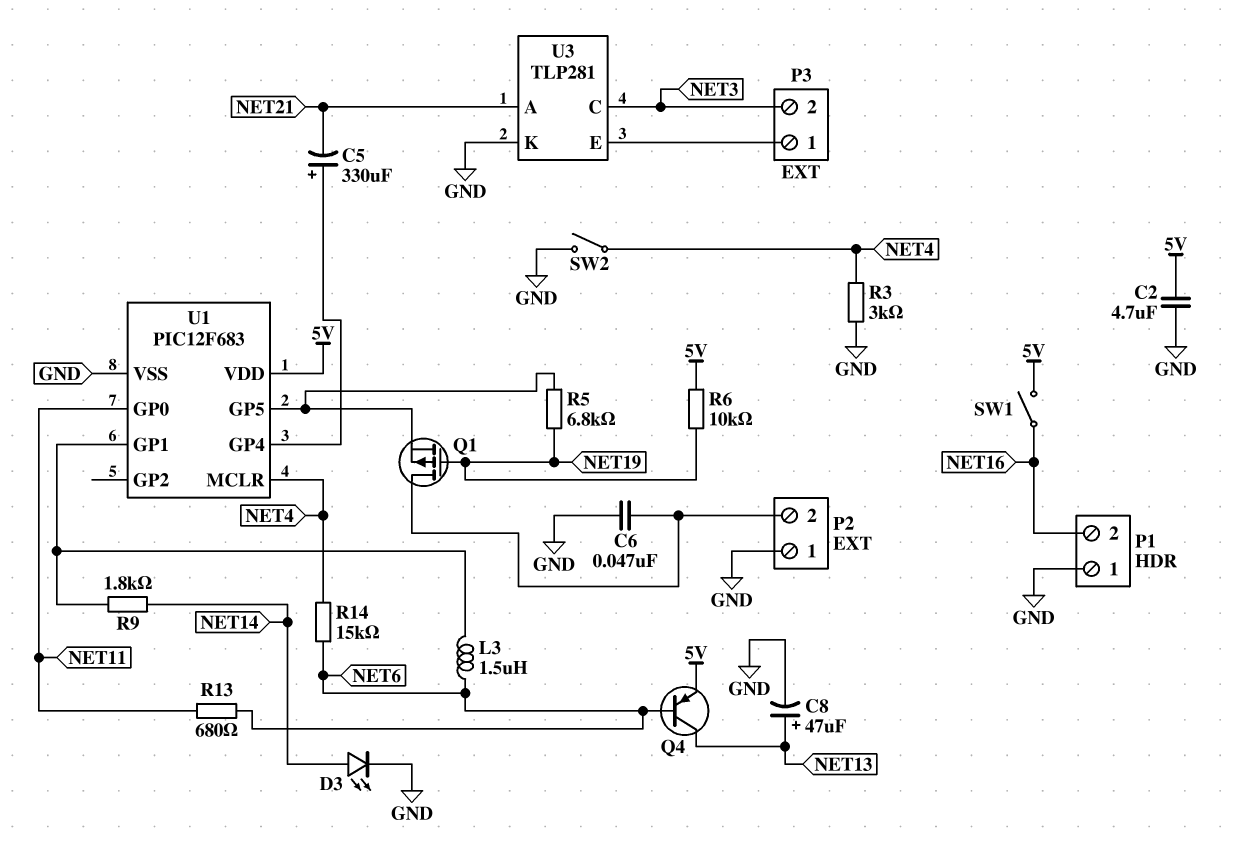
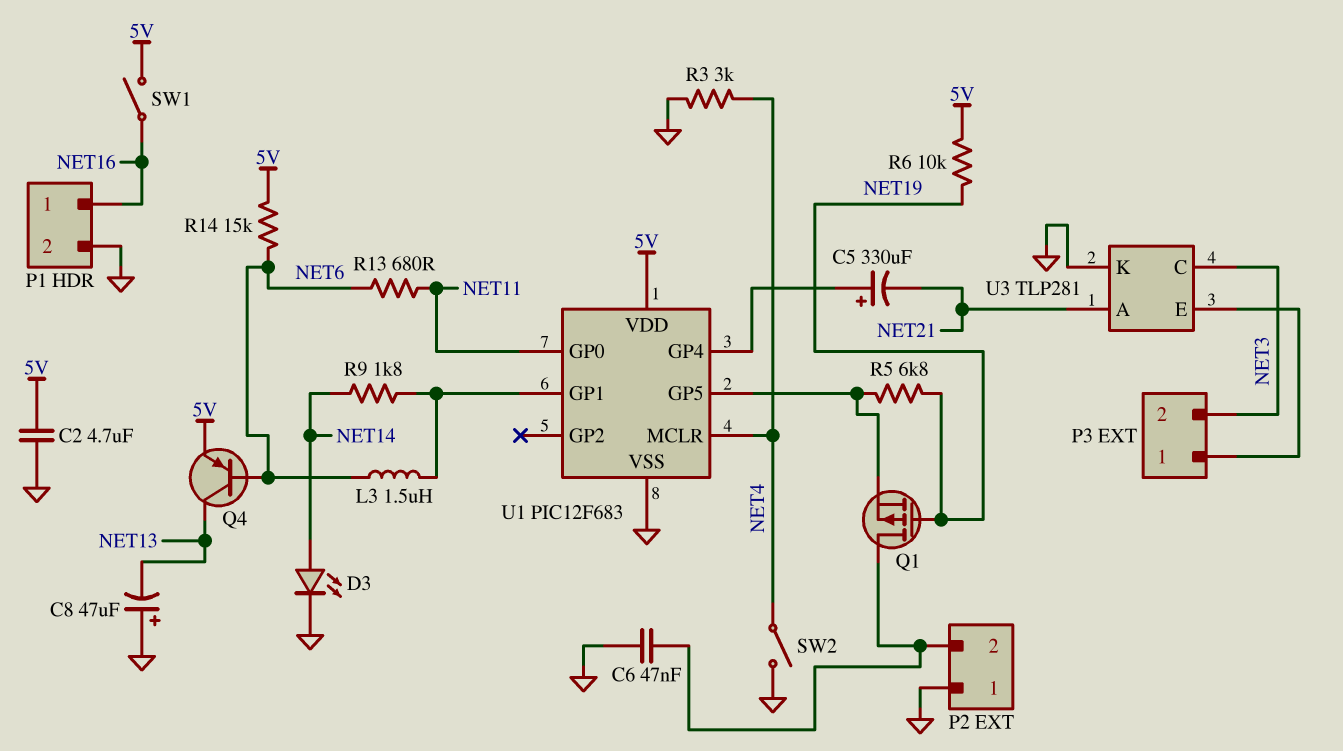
C8: 47uF (plus NET13, minus GND) -> 47uF (plus GND, minus NET13)
P1 pin 1: GND -> NET16
P1 pin 2: NET16 -> GND
R14: 15k (NET4, NET6) -> 15k (5V, NET6)

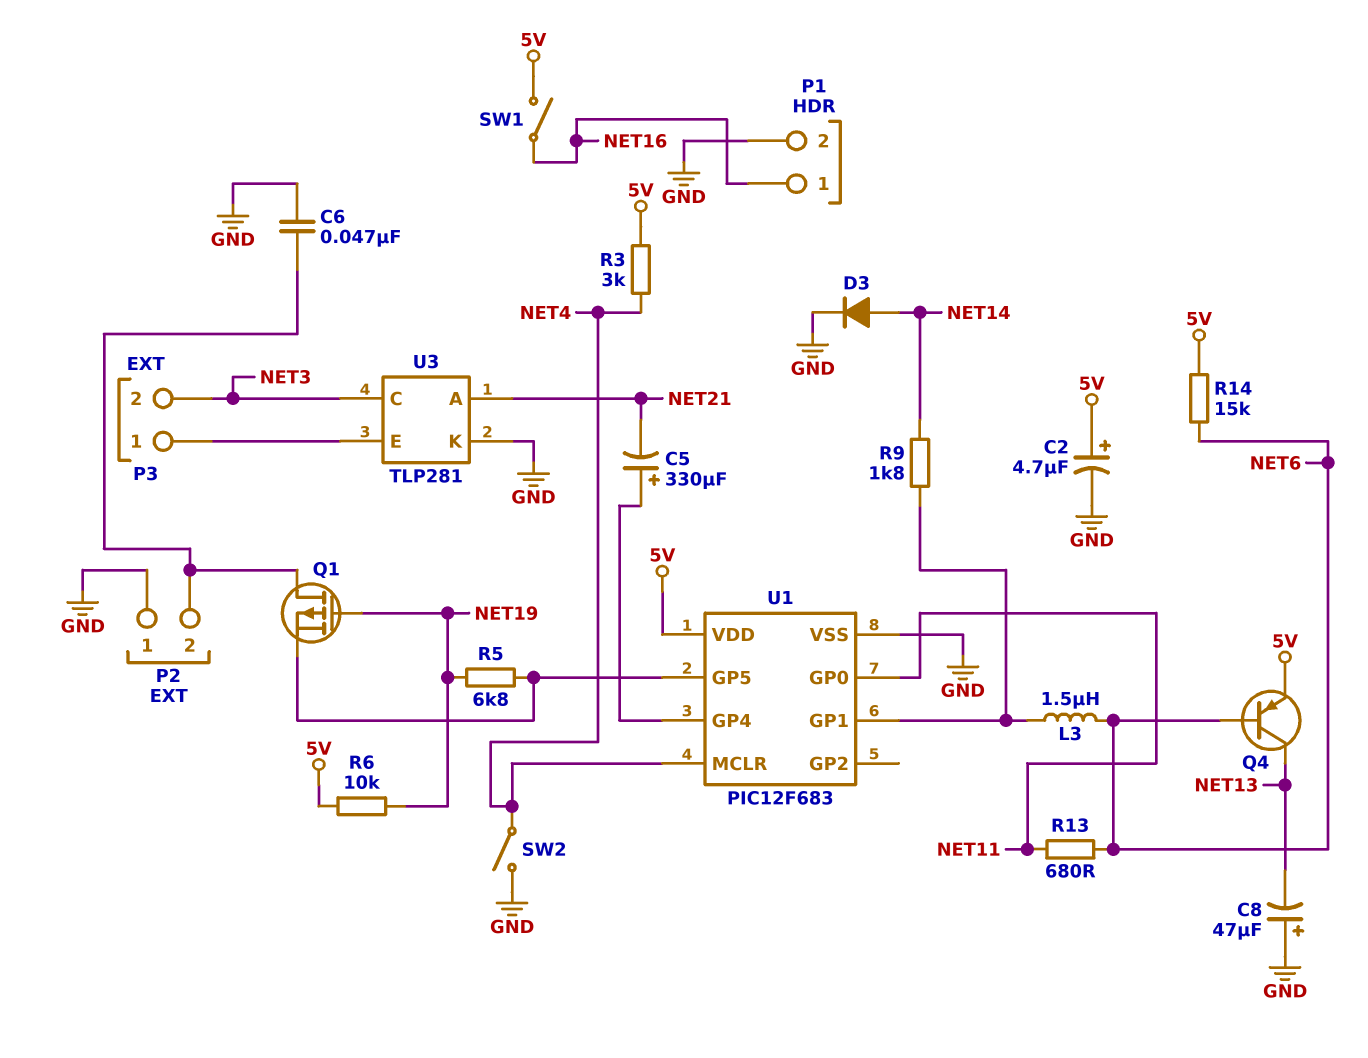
C2: 4.7uF (5V, GND) -> 4.7uF (plus 5V, minus GND)
D3: LED (A NET14, K GND) -> diode (A NET14, K GND)
R3: 3k (GND, NET4) -> 3k (5V, NET4)

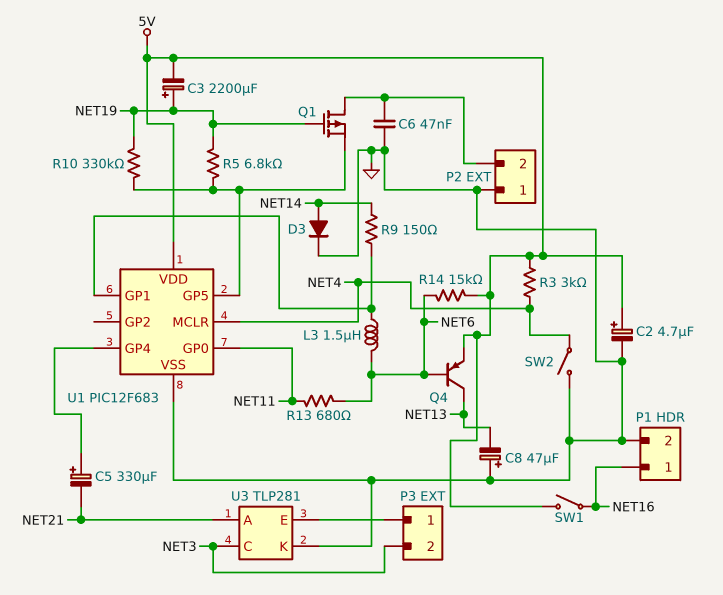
C3: none -> 2200uF (plus NET19, minus 5V)
R6: 10k (5V, NET19) -> none
R9: 1.8k (NET14, U1/GP1) -> 150 (NET14, U1/GP1)
R10: none -> 330k (NET19, U1/GP5)

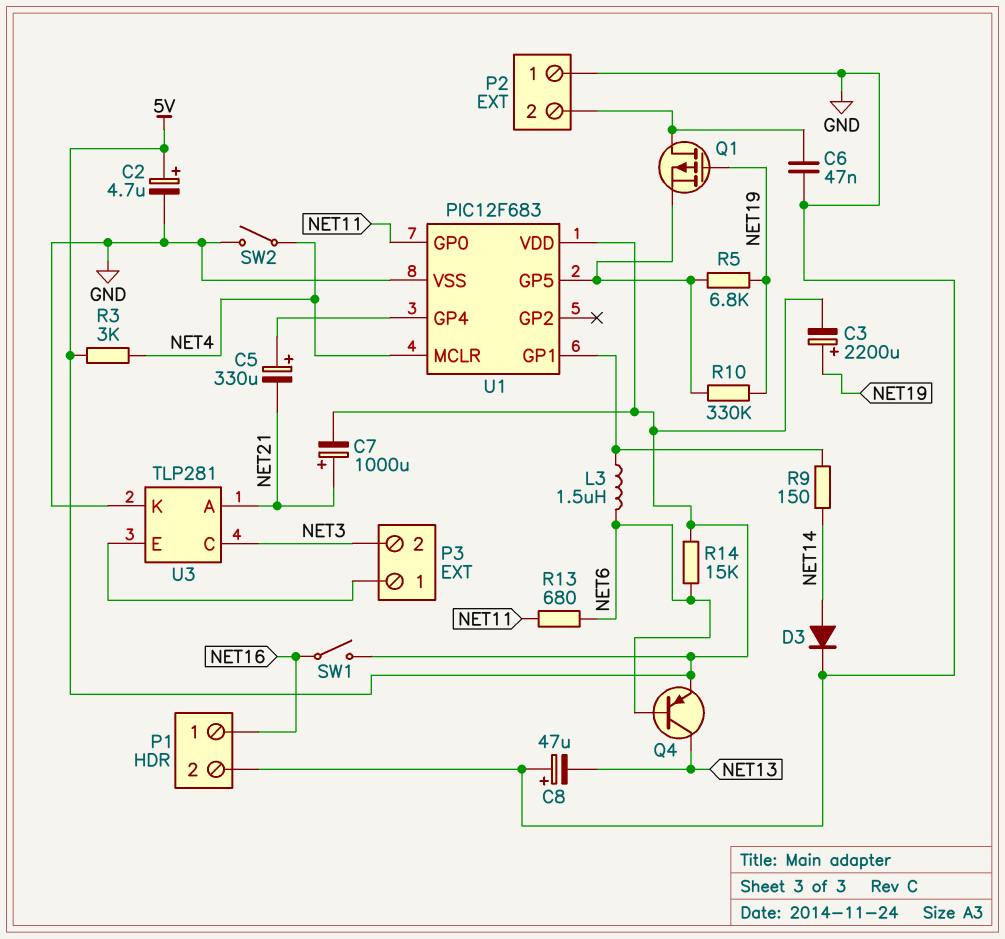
C7: none -> 1000uF (plus NET21, minus 5V)

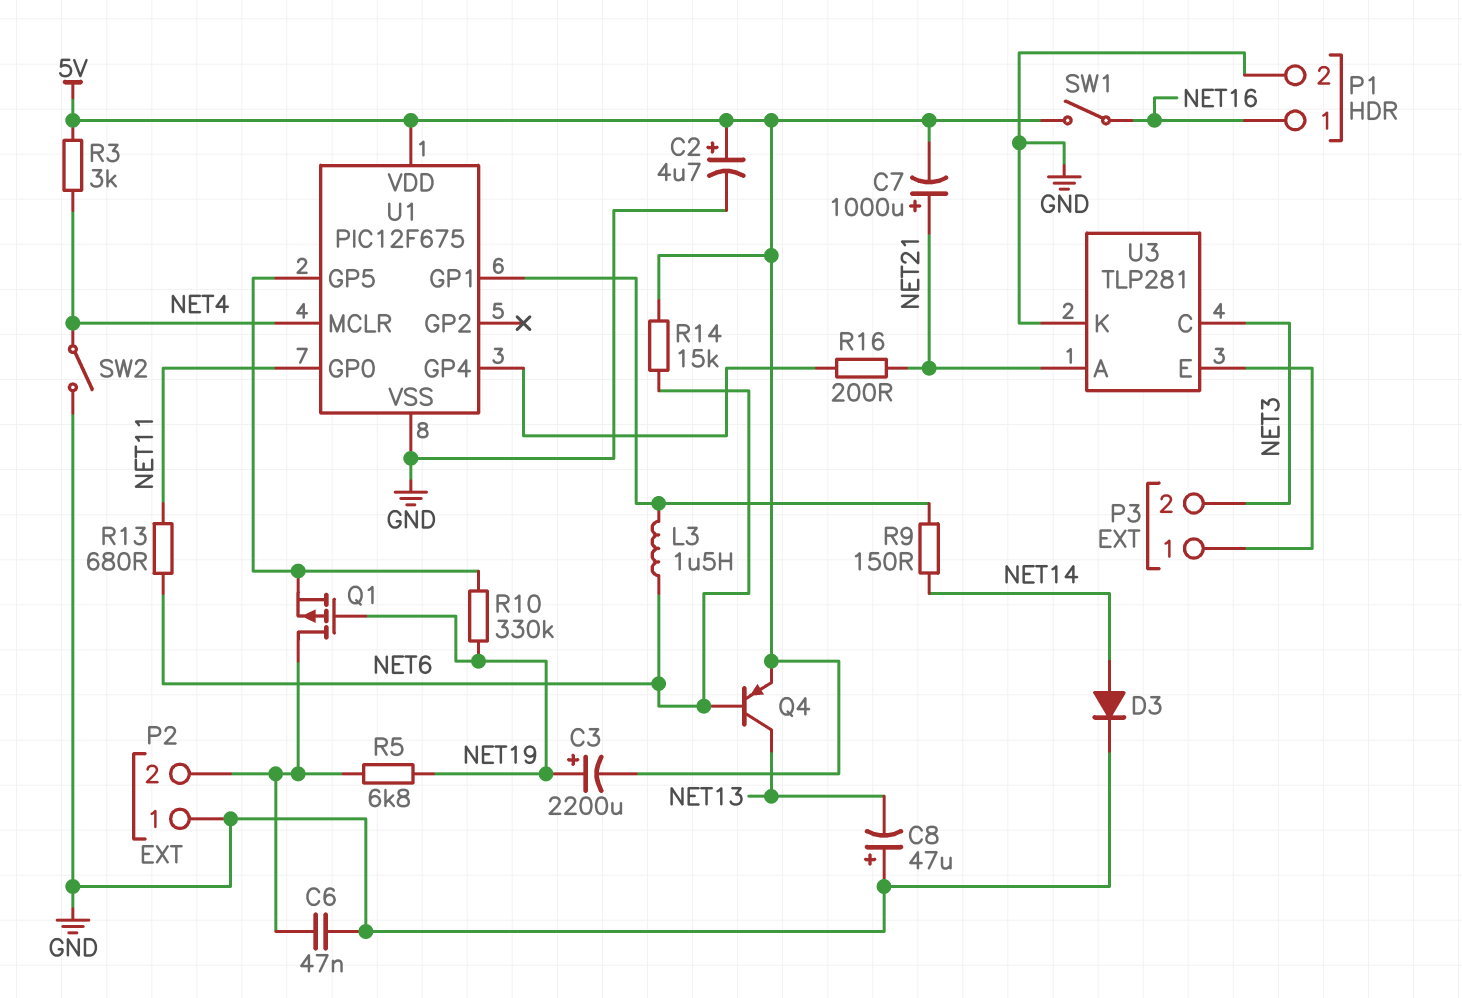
C5: 330uF (plus U1/GP4, minus NET21) -> none
R5: 6.8k (NET19, U1/GP5) -> 6.8k (NET19, P2/2)
R16: none -> 200 (NET21, U1/GP4)
U1: PIC12F683 -> PIC12F675

